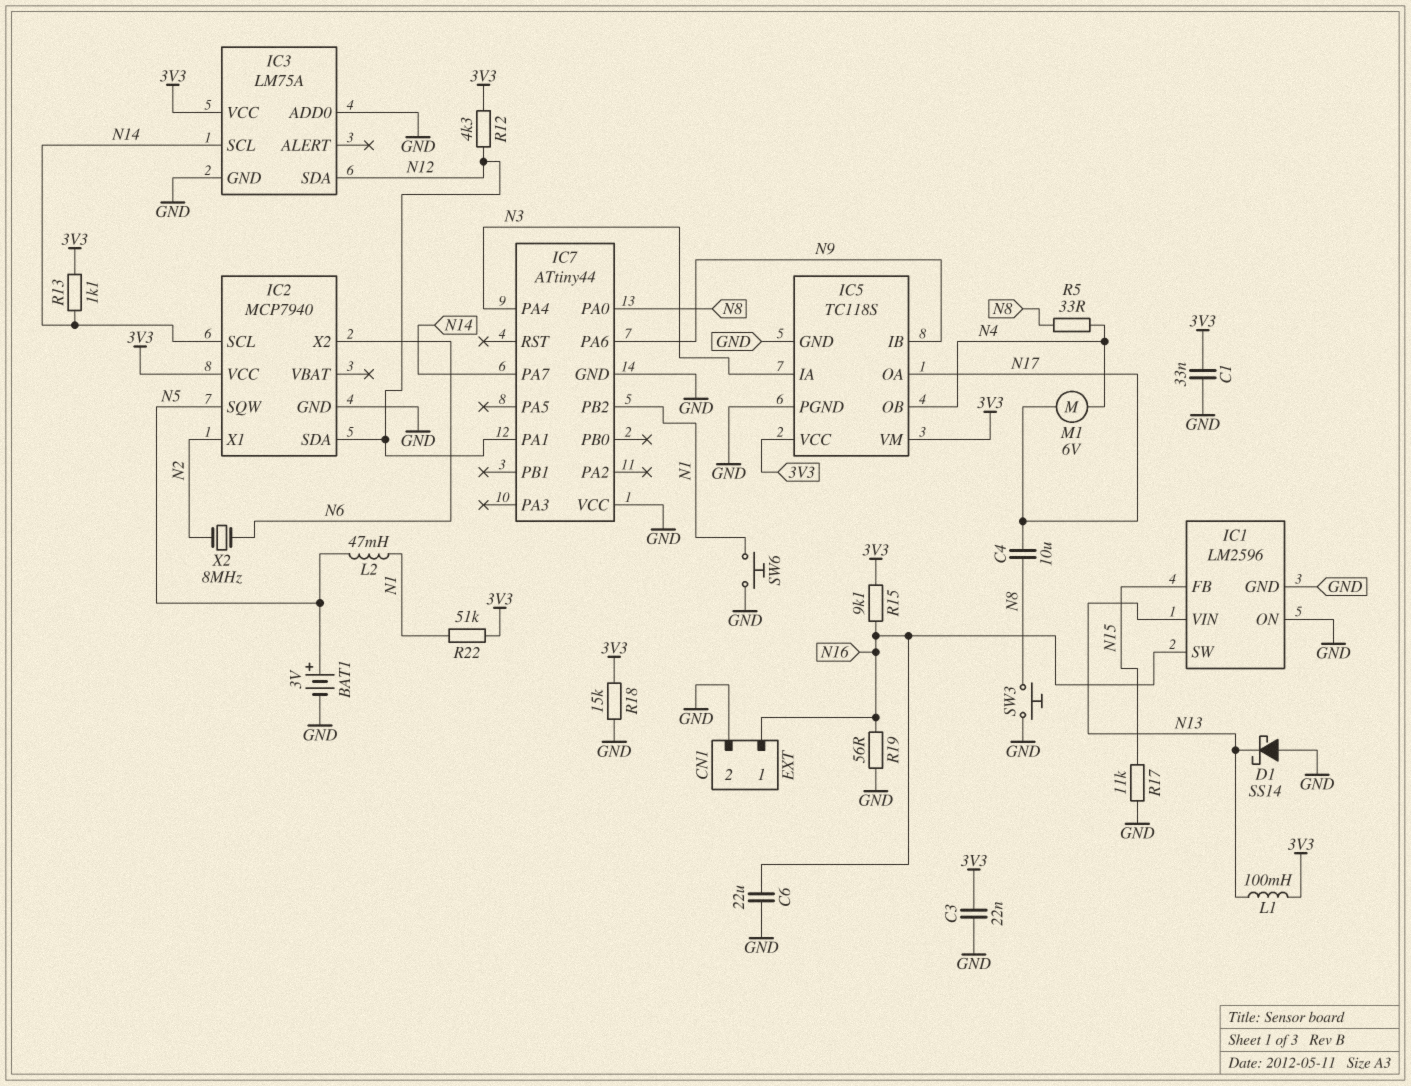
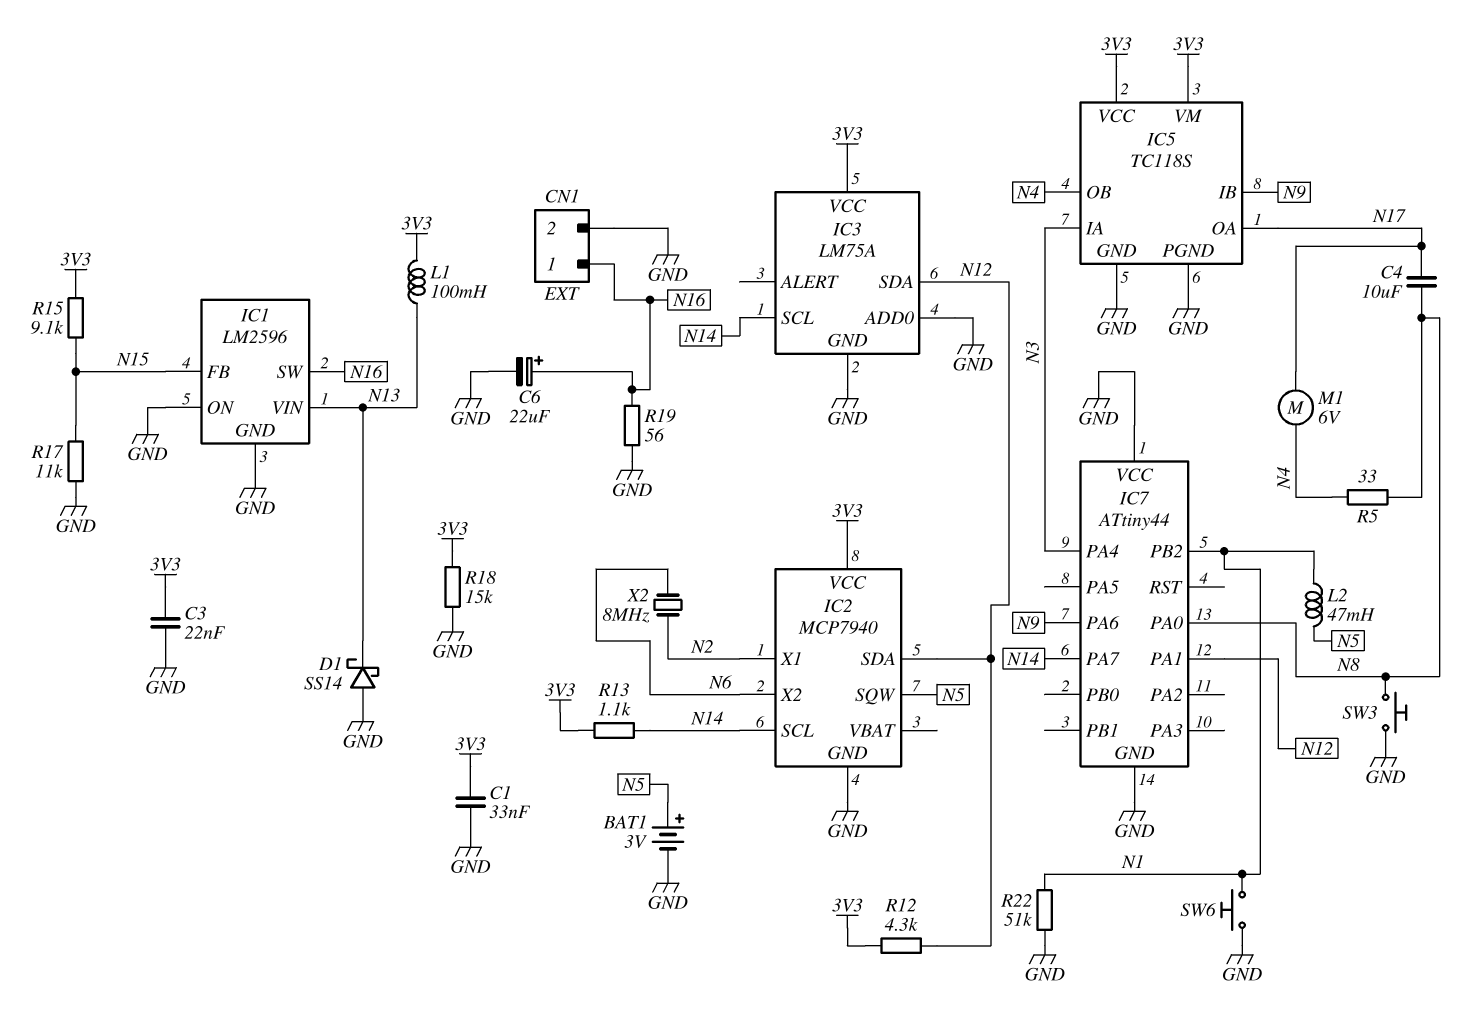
C6: 22uF (GND, N16) -> 22uF (plus N16, minus GND)
R15: 9.1k (3V3, N16) -> 9.1k (3V3, N15)
R22: 51k (3V3, N1) -> 51k (GND, N1)

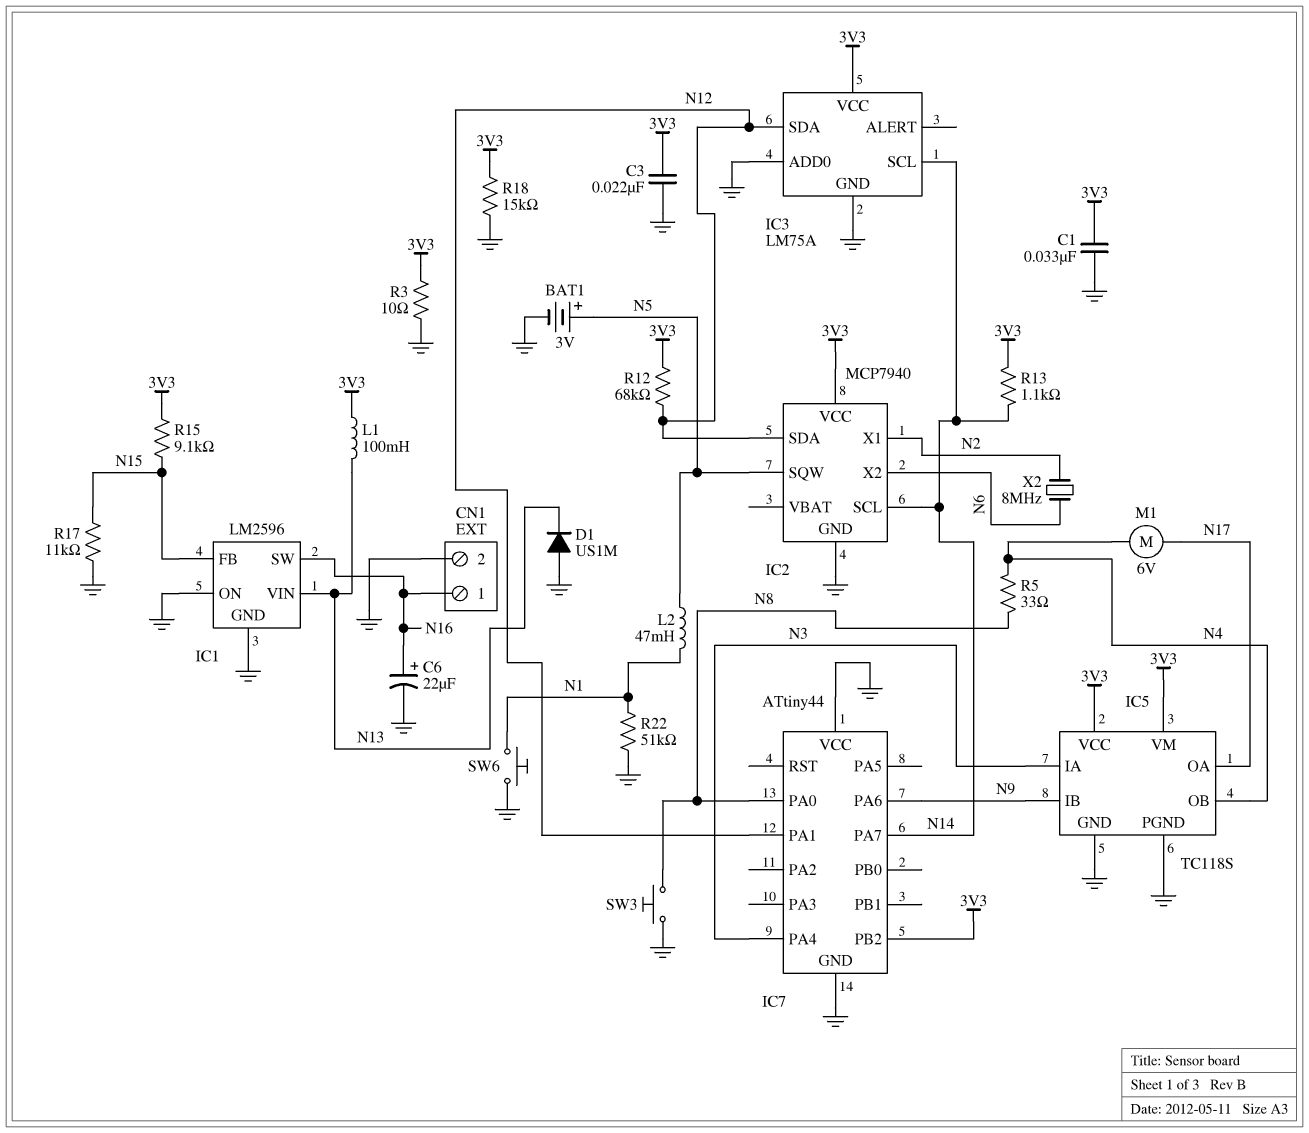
C4: 10uF (N8, N17) -> none
D1: schottky SS14 (A GND, K N13) -> diode US1M (A GND, K N13)
IC7 pin PB2: N1 -> 3V3
R3: none -> 10 (3V3, GND)
R12: 4.3k (3V3, N12) -> 68k (3V3, N12)
R19: 56 (GND, N16) -> none

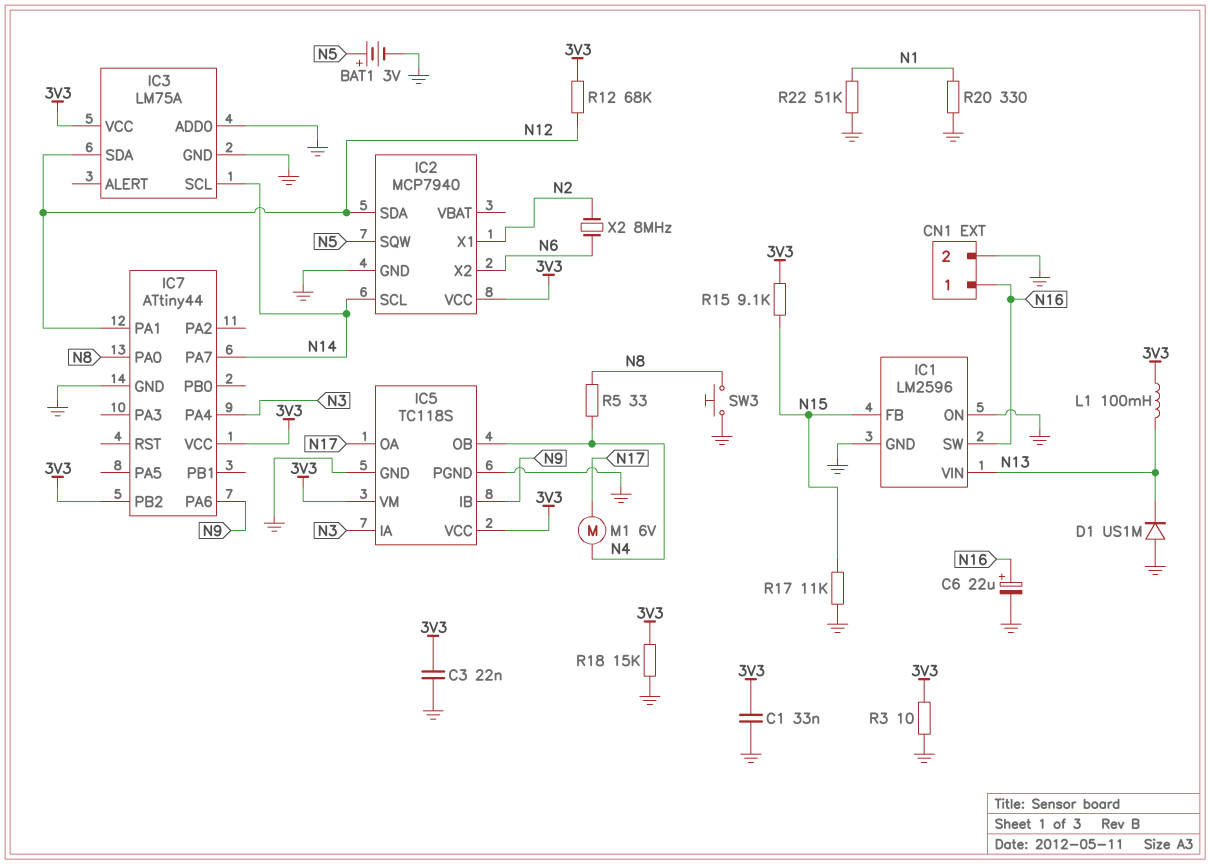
IC7 pin VCC: GND -> 3V3
L2: 47mH (N1, N5) -> none
R13: 1.1k (3V3, N14) -> none
R20: none -> 330 (GND, N1)
SW6: button (GND, N1) -> none

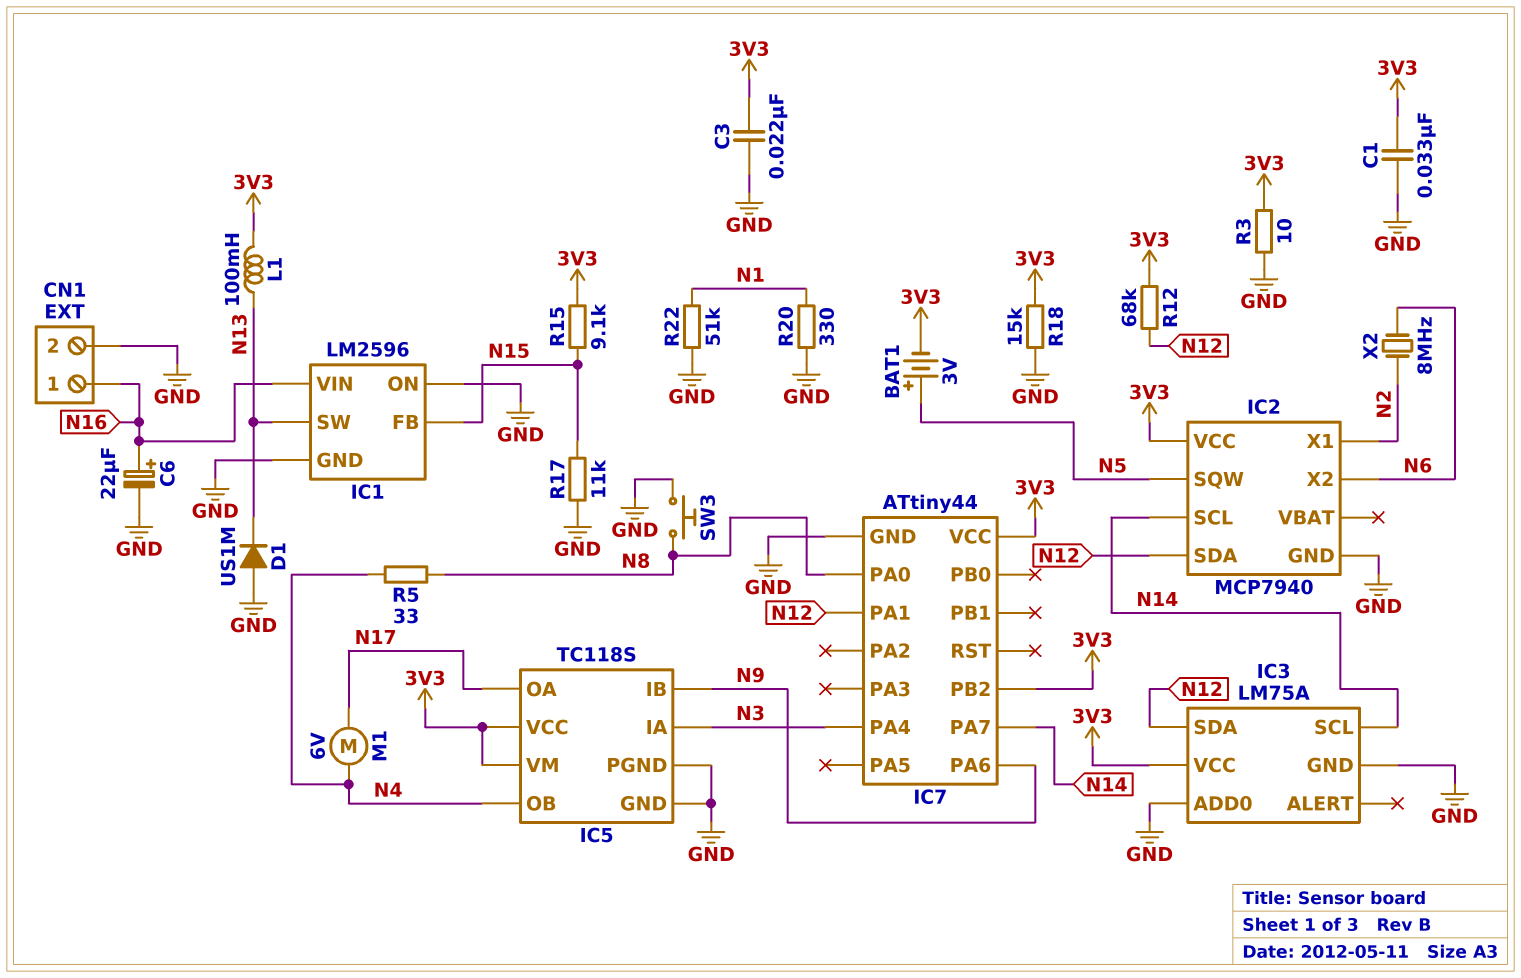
BAT1: 3V (plus N5, minus GND) -> 3V (plus N5, minus 3V3)
IC1 pin SW: N16 -> N13
IC1 pin VIN: N13 -> N16

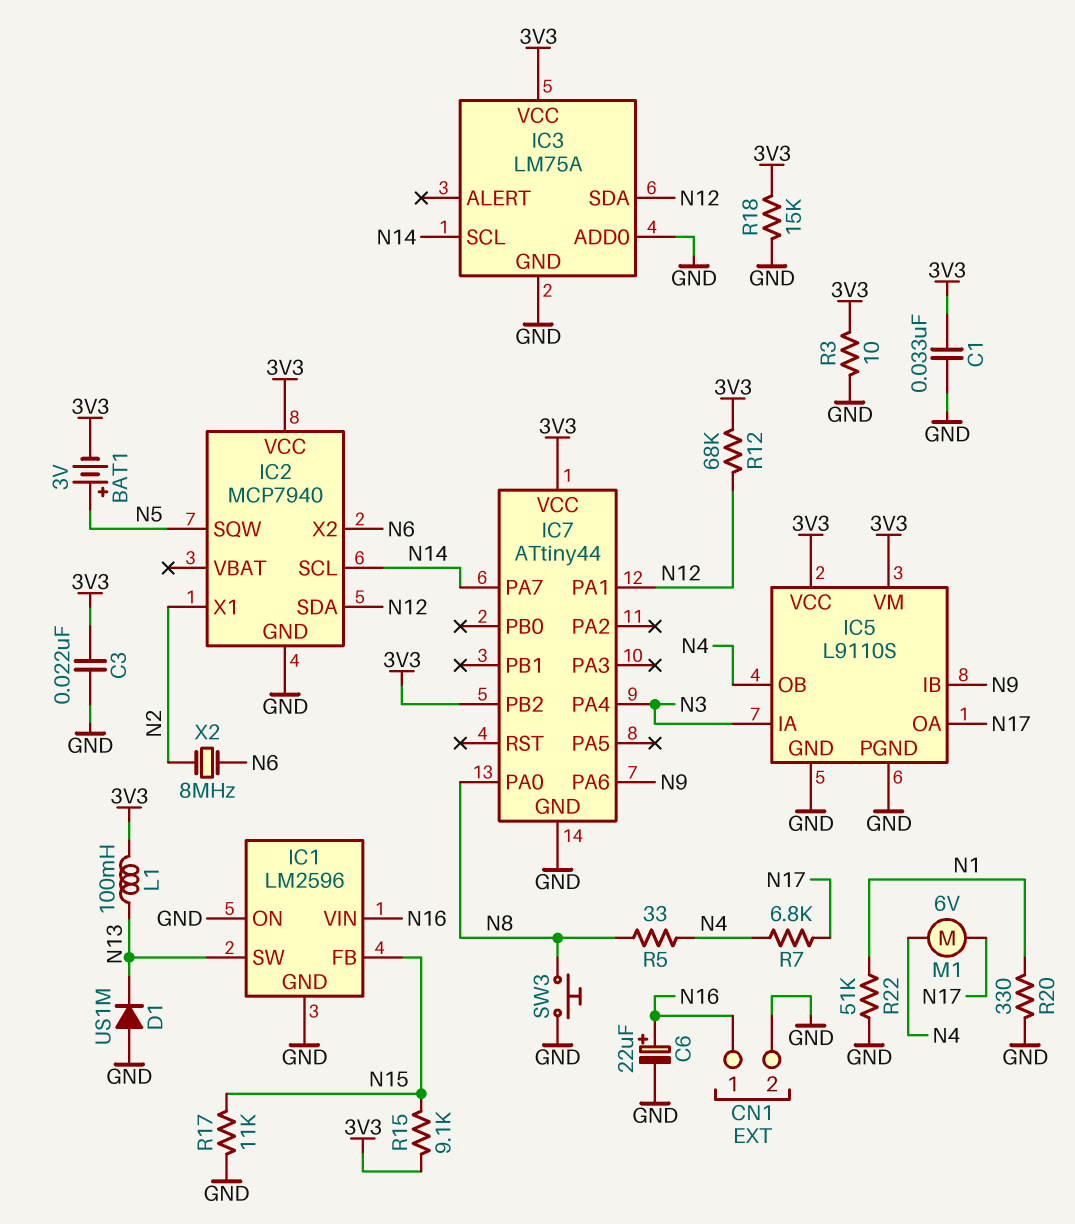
IC5: TC118S -> L9110S
R7: none -> 6.8k (N4, N17)

